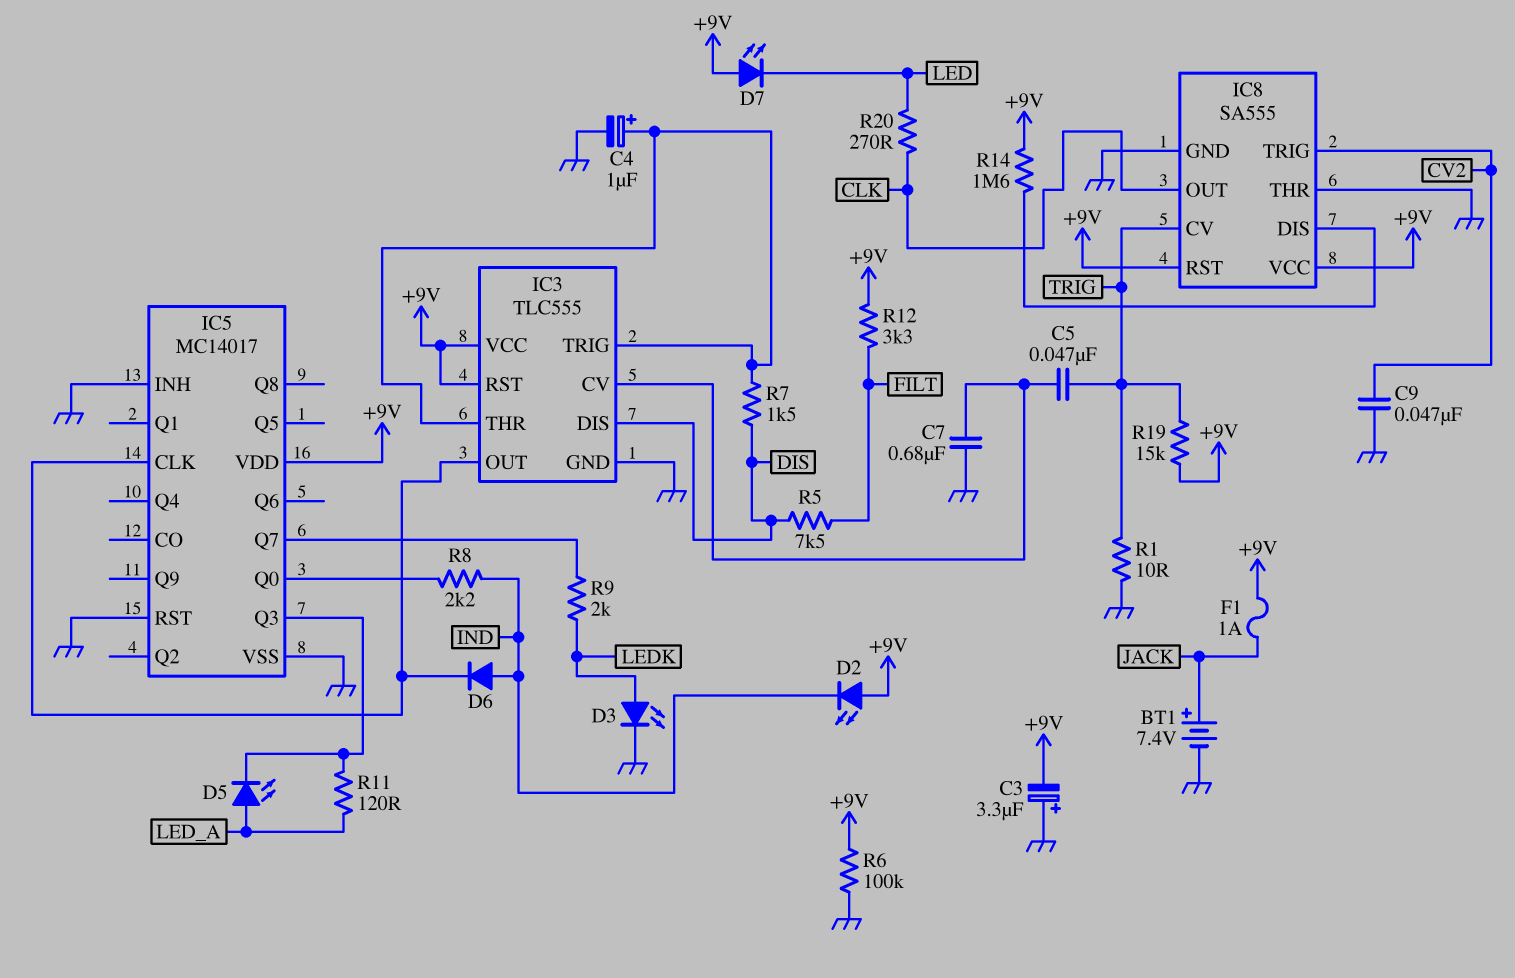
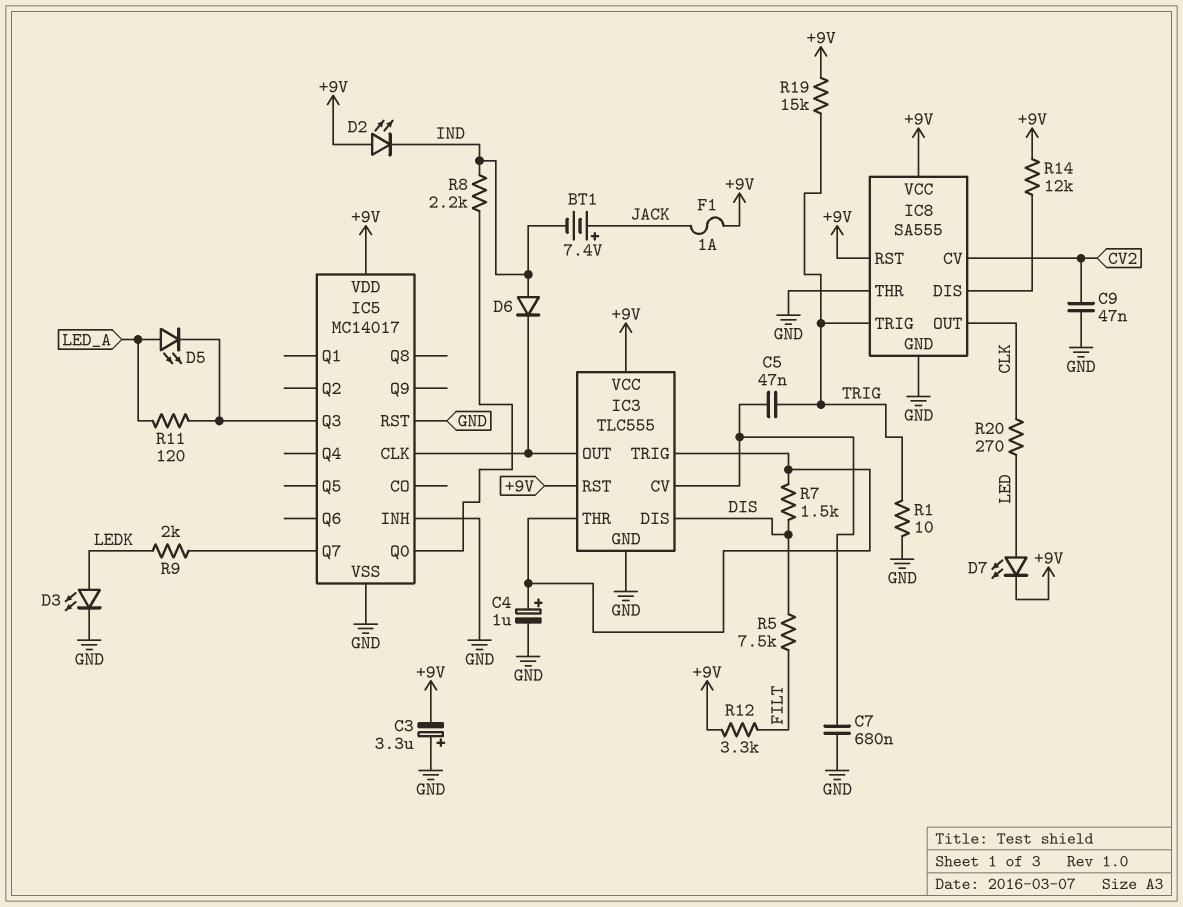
BT1: 7.4V (plus JACK, minus GND) -> 7.4V (plus JACK, minus IND)
D7: LED (A +9V, K LED) -> LED (A LED, K +9V)
IC8 pin CV: TRIG -> CV2
IC8 pin TRIG: CV2 -> TRIG
R6: 100k (+9V, GND) -> none
R14: 1.6M (+9V, IC8/DIS) -> 12k (+9V, IC8/DIS)

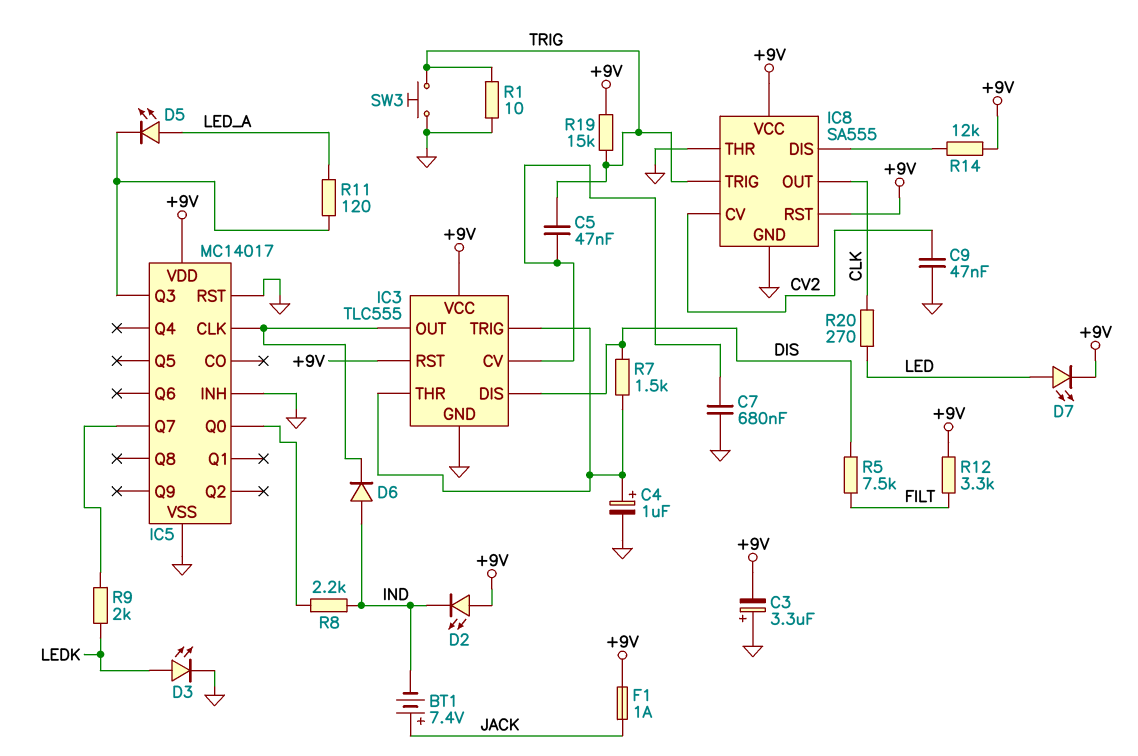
SW3: none -> button (GND, TRIG)

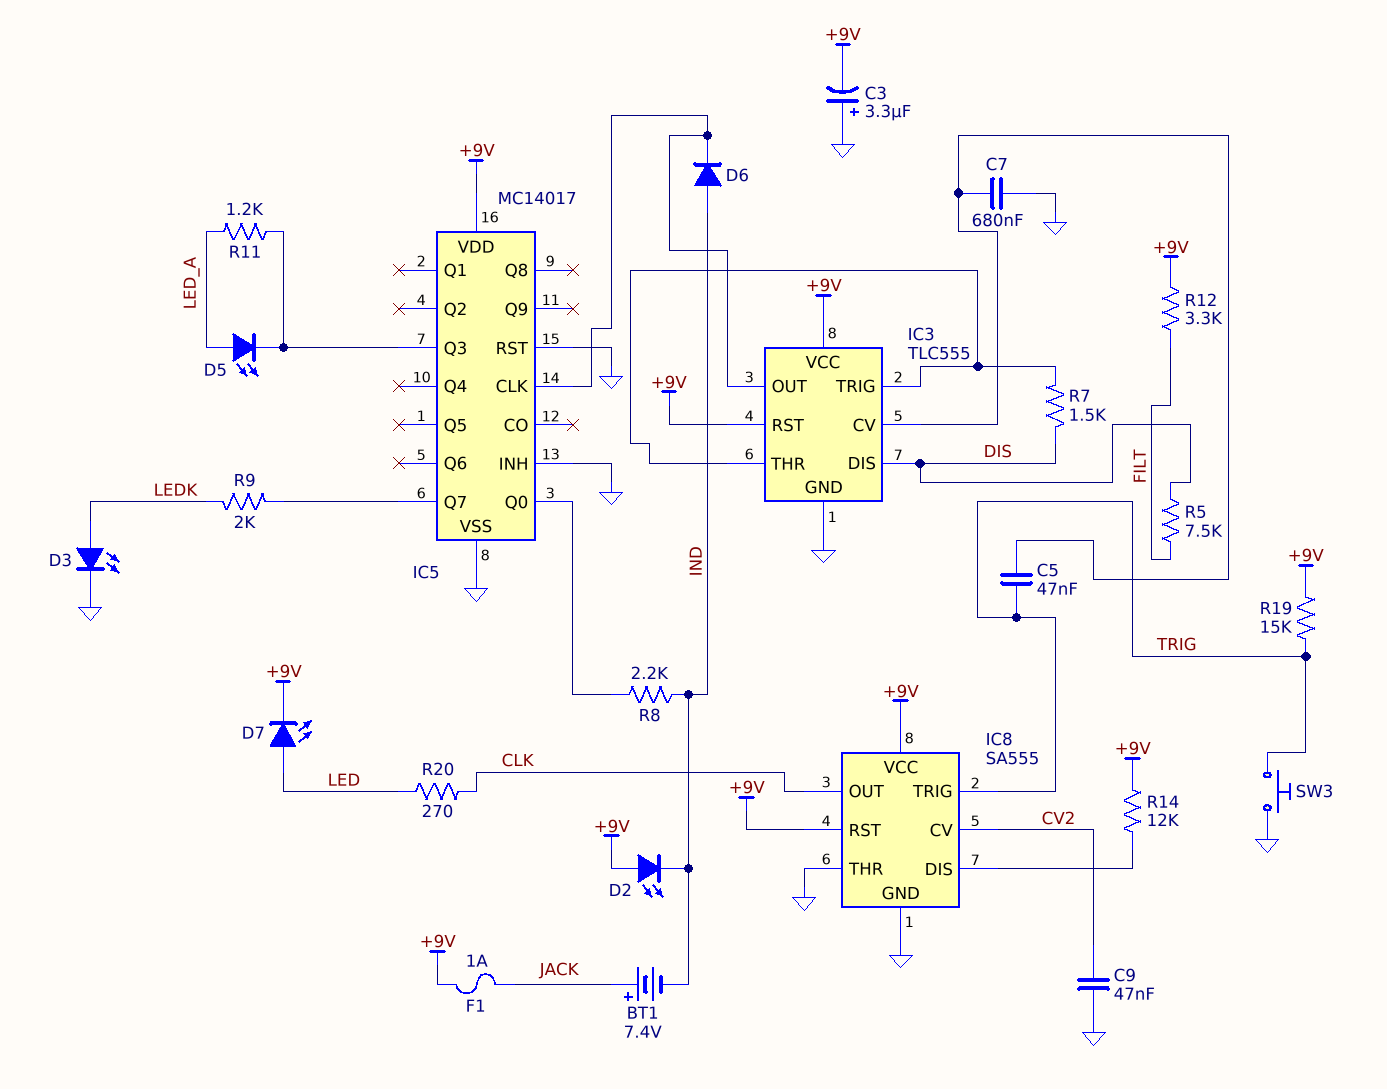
C4: 1uF (plus IC3/THR, minus GND) -> none
R1: 10 (GND, TRIG) -> none
R11: 120 (IC5/Q3, LED_A) -> 1.2k (IC5/Q3, LED_A)

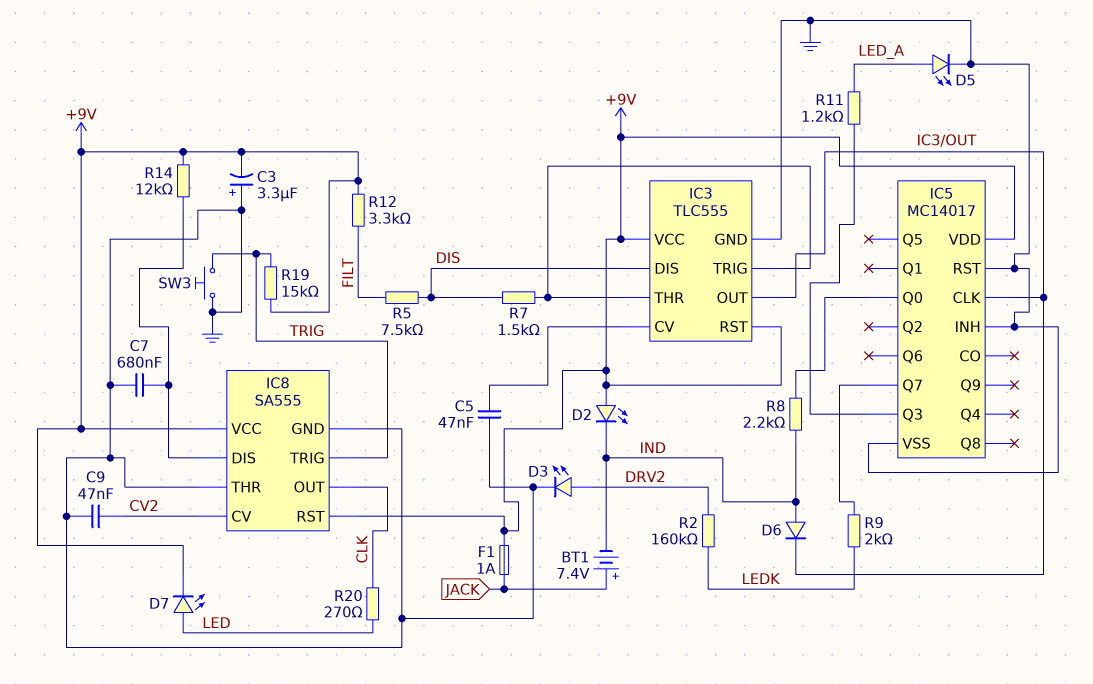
C5: 47nF (IC3/CV, TRIG) -> 47nF (GND, IC3/CV)
C7: 680nF (GND, IC3/CV) -> 680nF (GND, IC8/DIS)
D3: LED (A LEDK, K GND) -> LED (A DRV2, K GND)
D5: LED (A LED_A, K IC5/Q3) -> LED (A LED_A, K GND)
R2: none -> 160k (DRV2, LEDK)

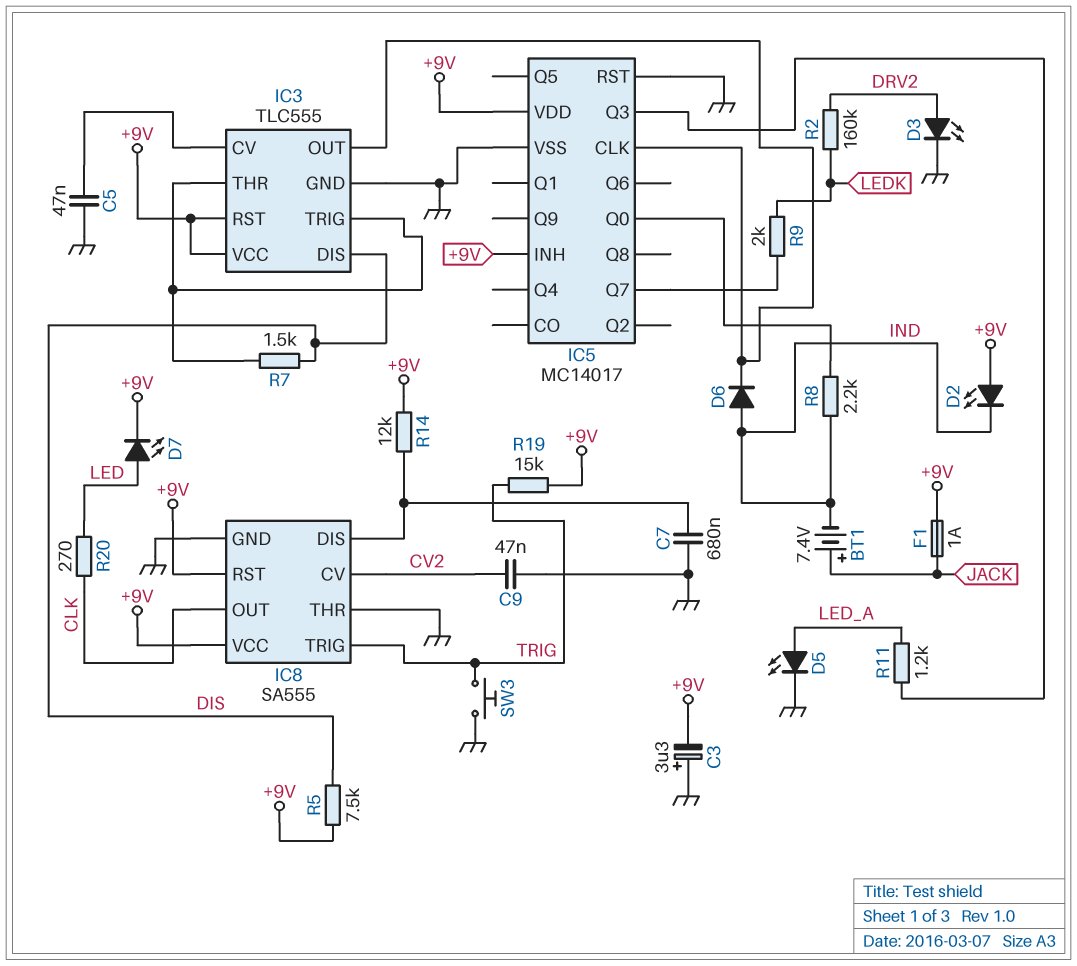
IC5 pin INH: GND -> +9V
R5: 7.5k (DIS, FILT) -> 7.5k (+9V, DIS)
R12: 3.3k (+9V, FILT) -> none

